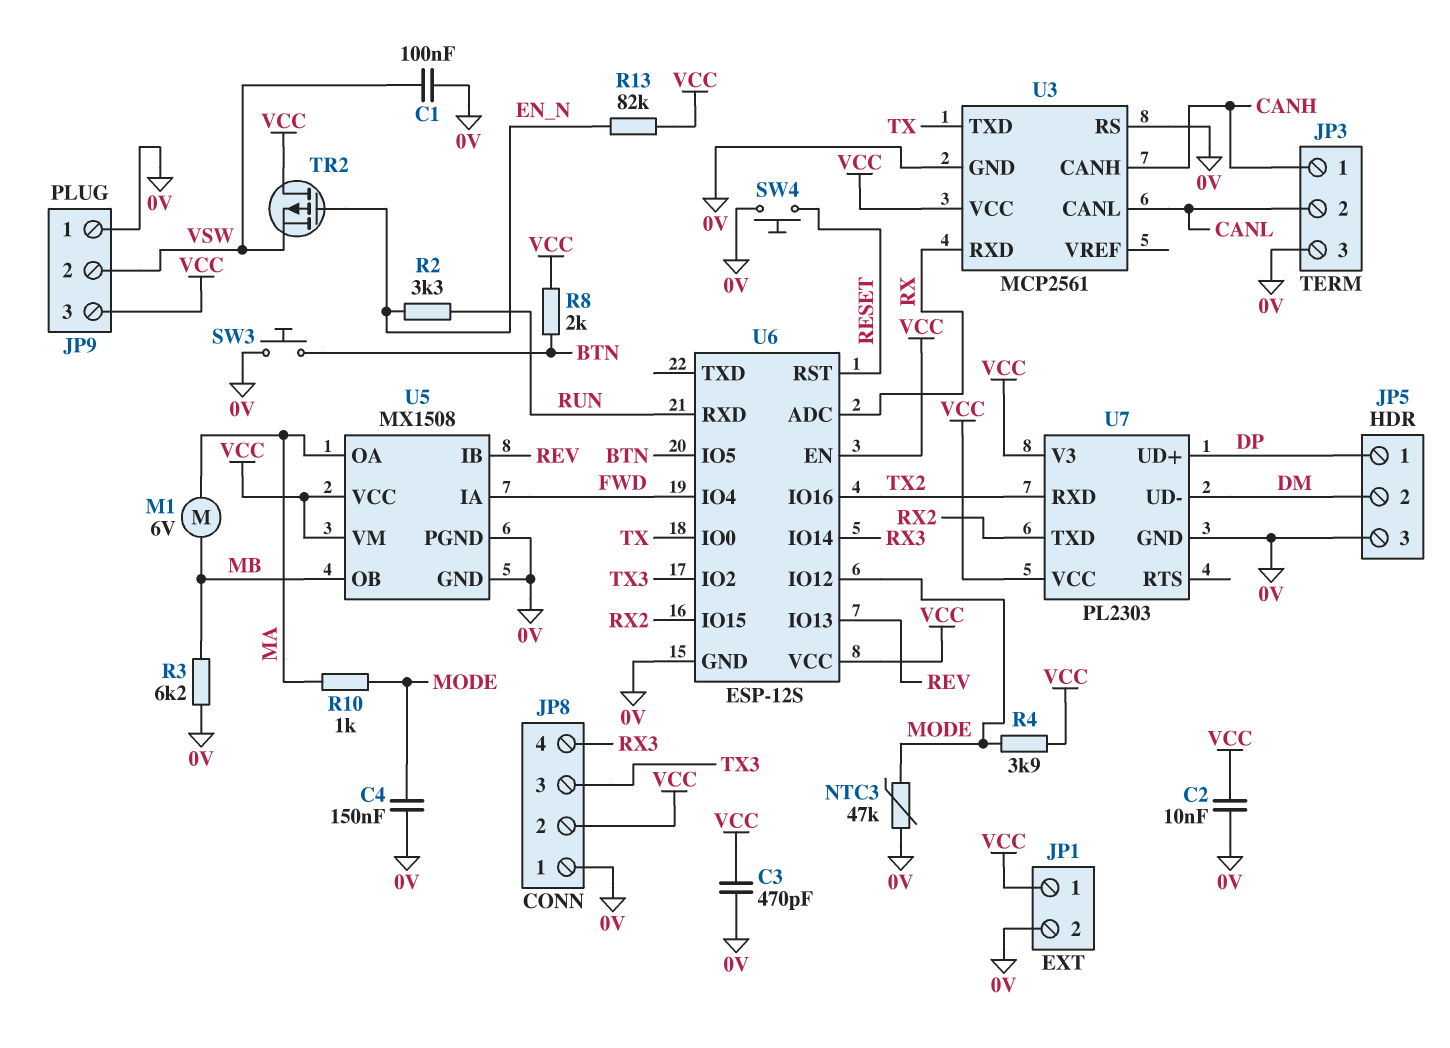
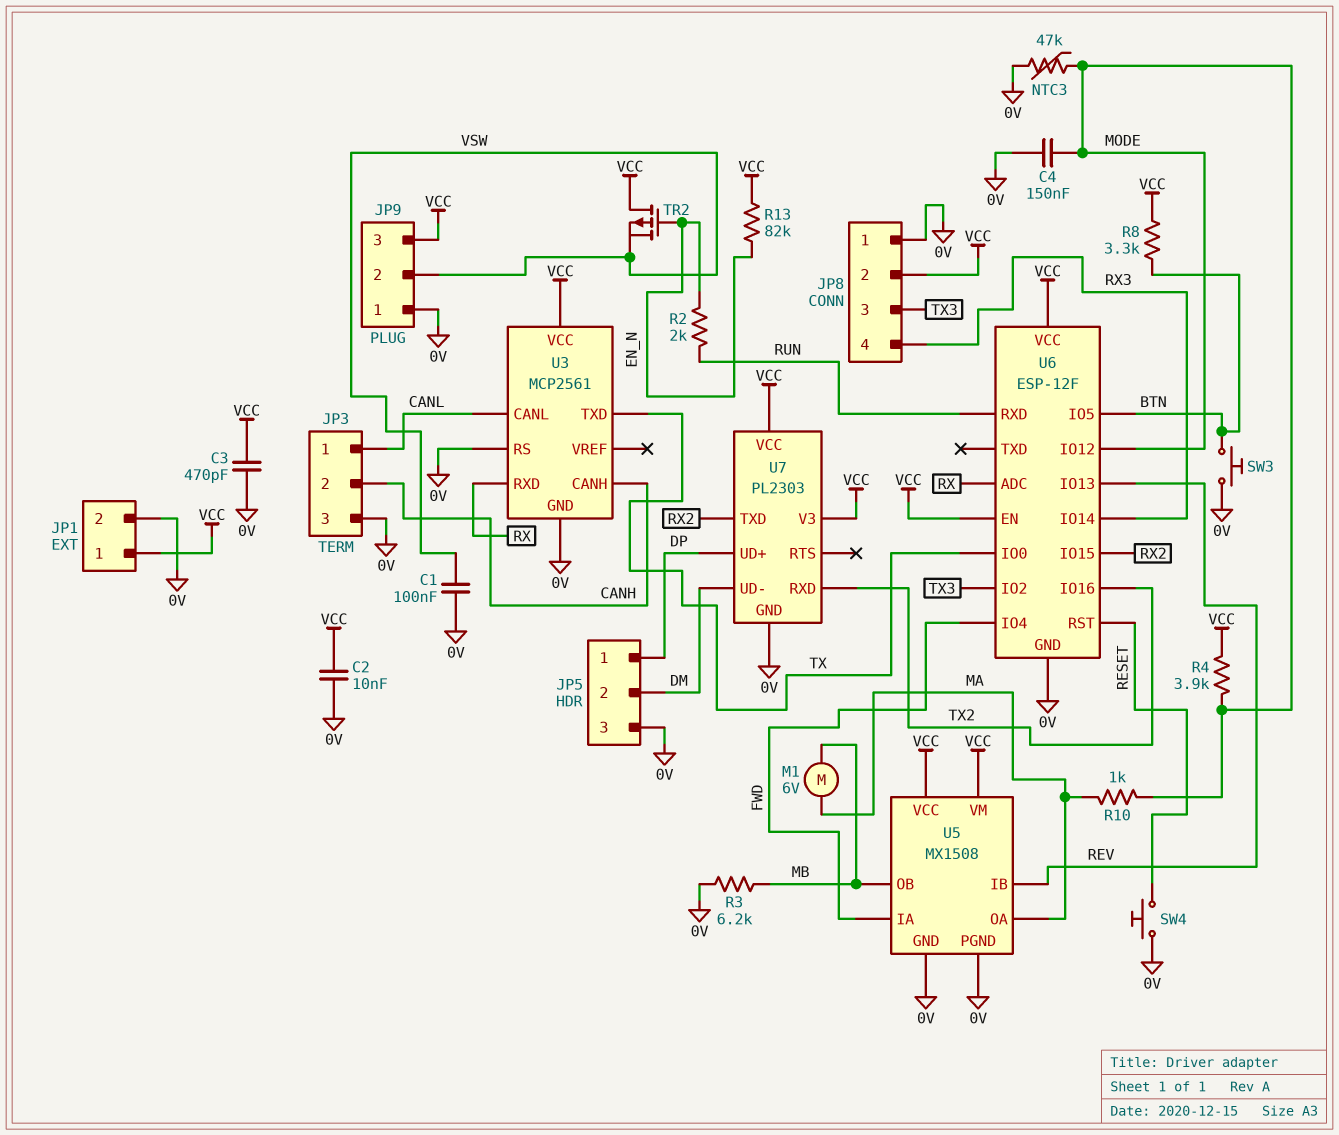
JP3 pin 1: CANH -> CANL
JP3 pin 2: CANL -> CANH
R2: 3.3k (EN_N, RUN) -> 2k (EN_N, RUN)
R8: 2k (BTN, VCC) -> 3.3k (BTN, VCC)
U6: ESP-12S -> ESP-12F

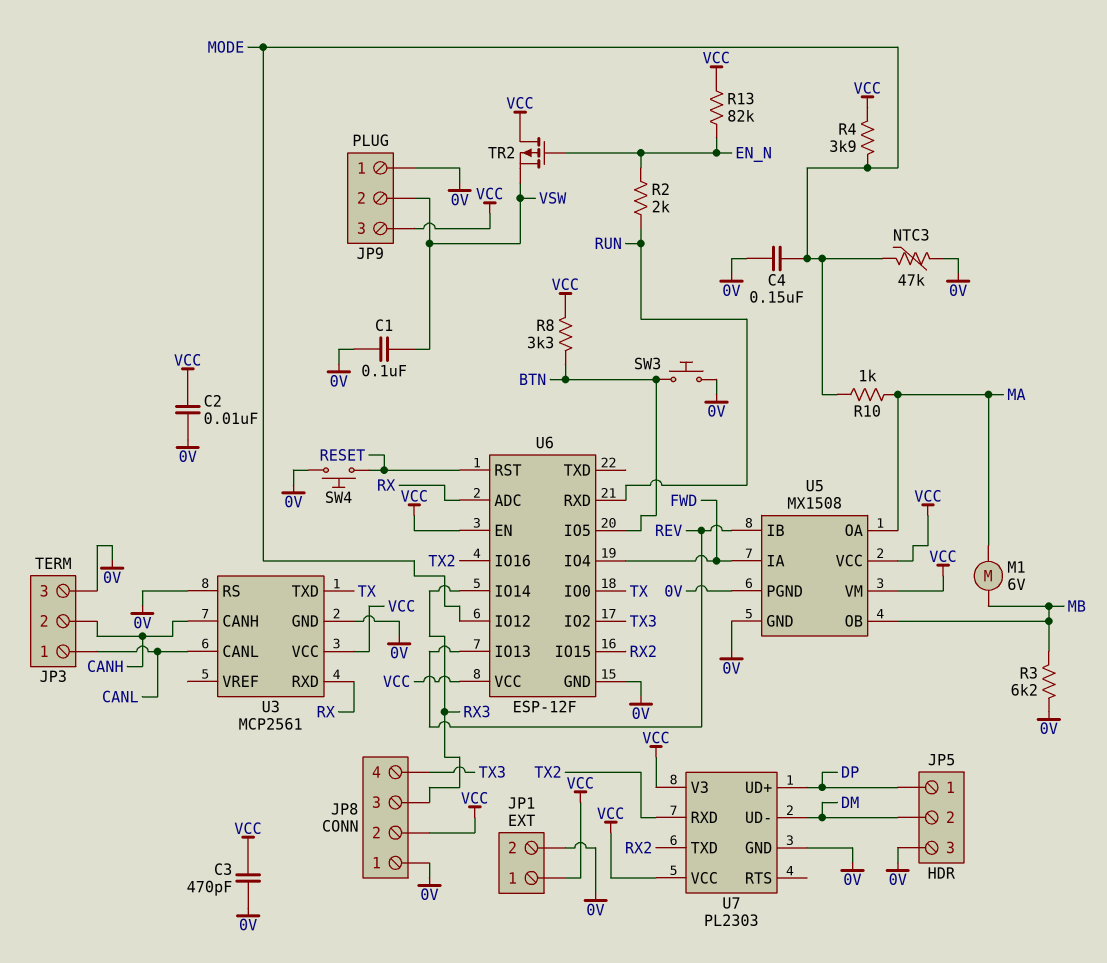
JP8 pin 3: TX3 -> RX3
JP8 pin 4: RX3 -> TX3

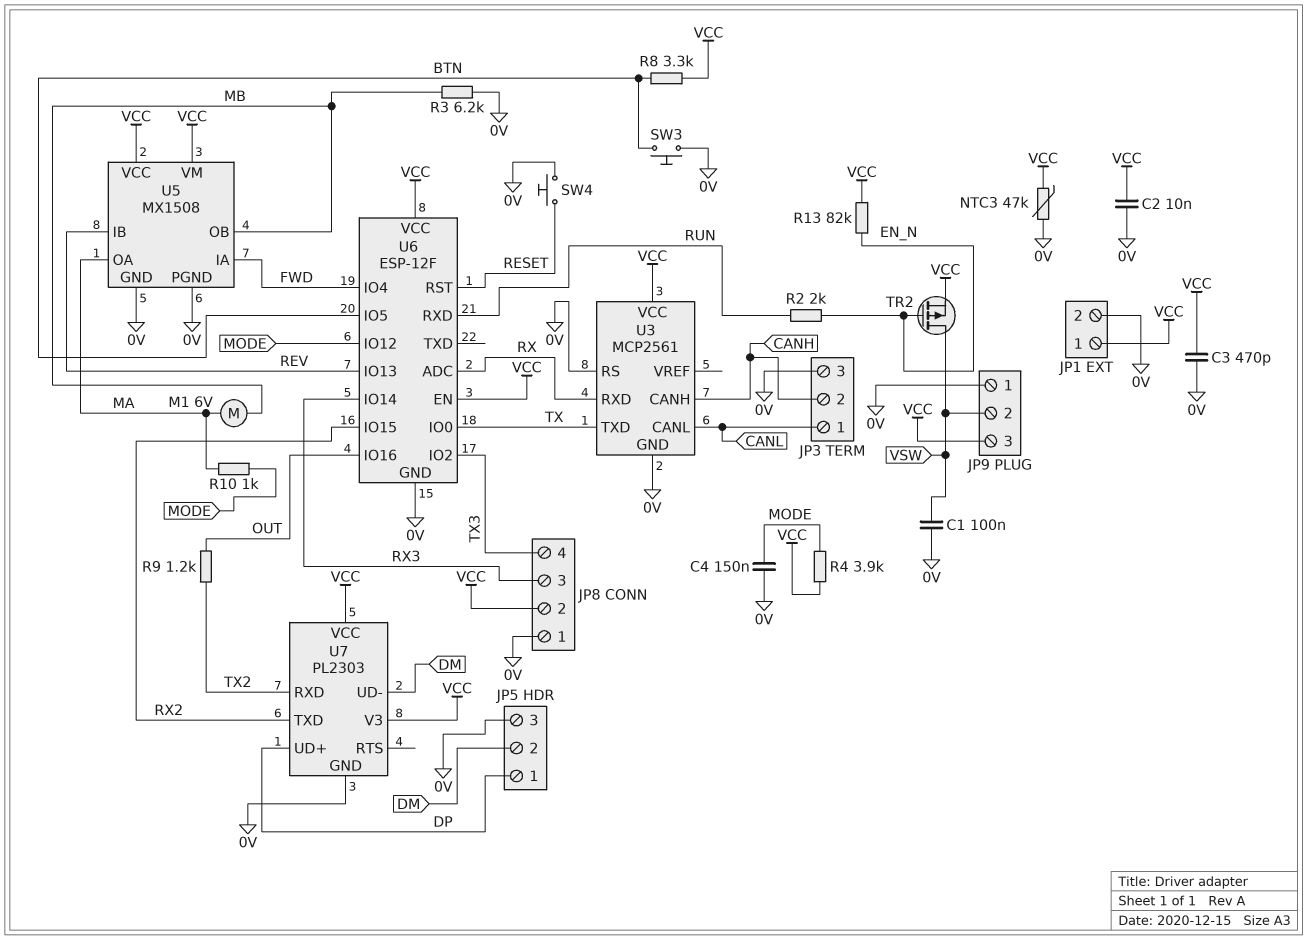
NTC3: 47k (0V, MODE) -> 47k (0V, VCC)
R9: none -> 1.2k (OUT, TX2)
TR2: PMOS (G EN_N, D VCC, S VSW) -> PMOS (G EN_N, D VSW, S VCC)
U6 pin IO16: TX2 -> OUT

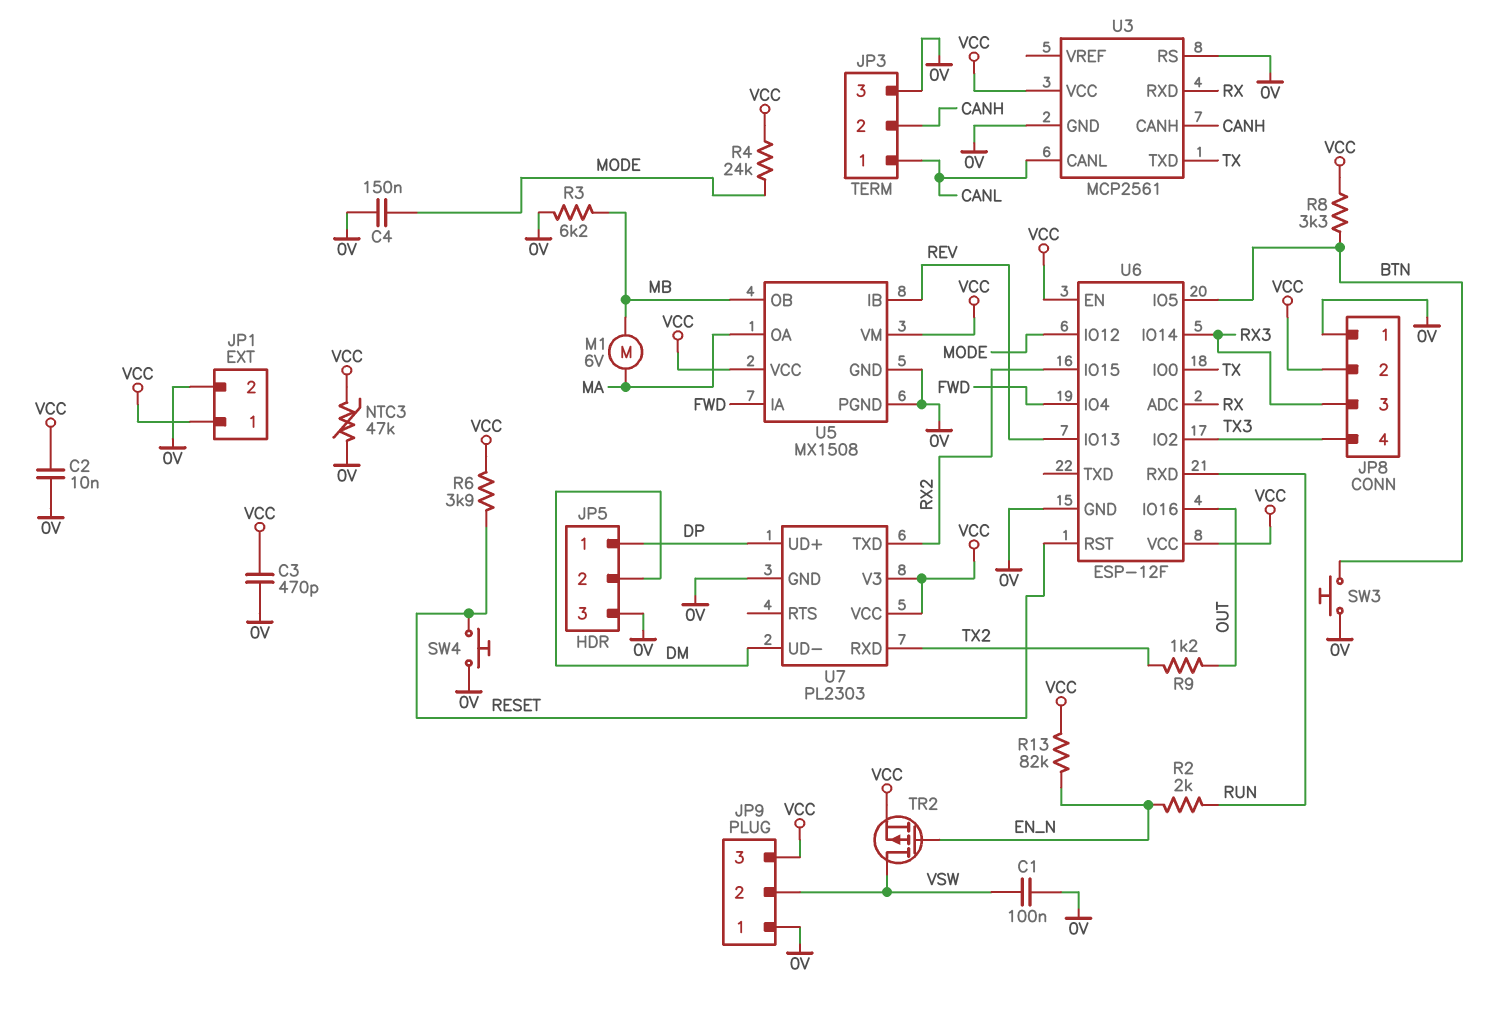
R4: 3.9k (MODE, VCC) -> 24k (MODE, VCC)
R6: none -> 3.9k (RESET, VCC)
R10: 1k (MA, MODE) -> none

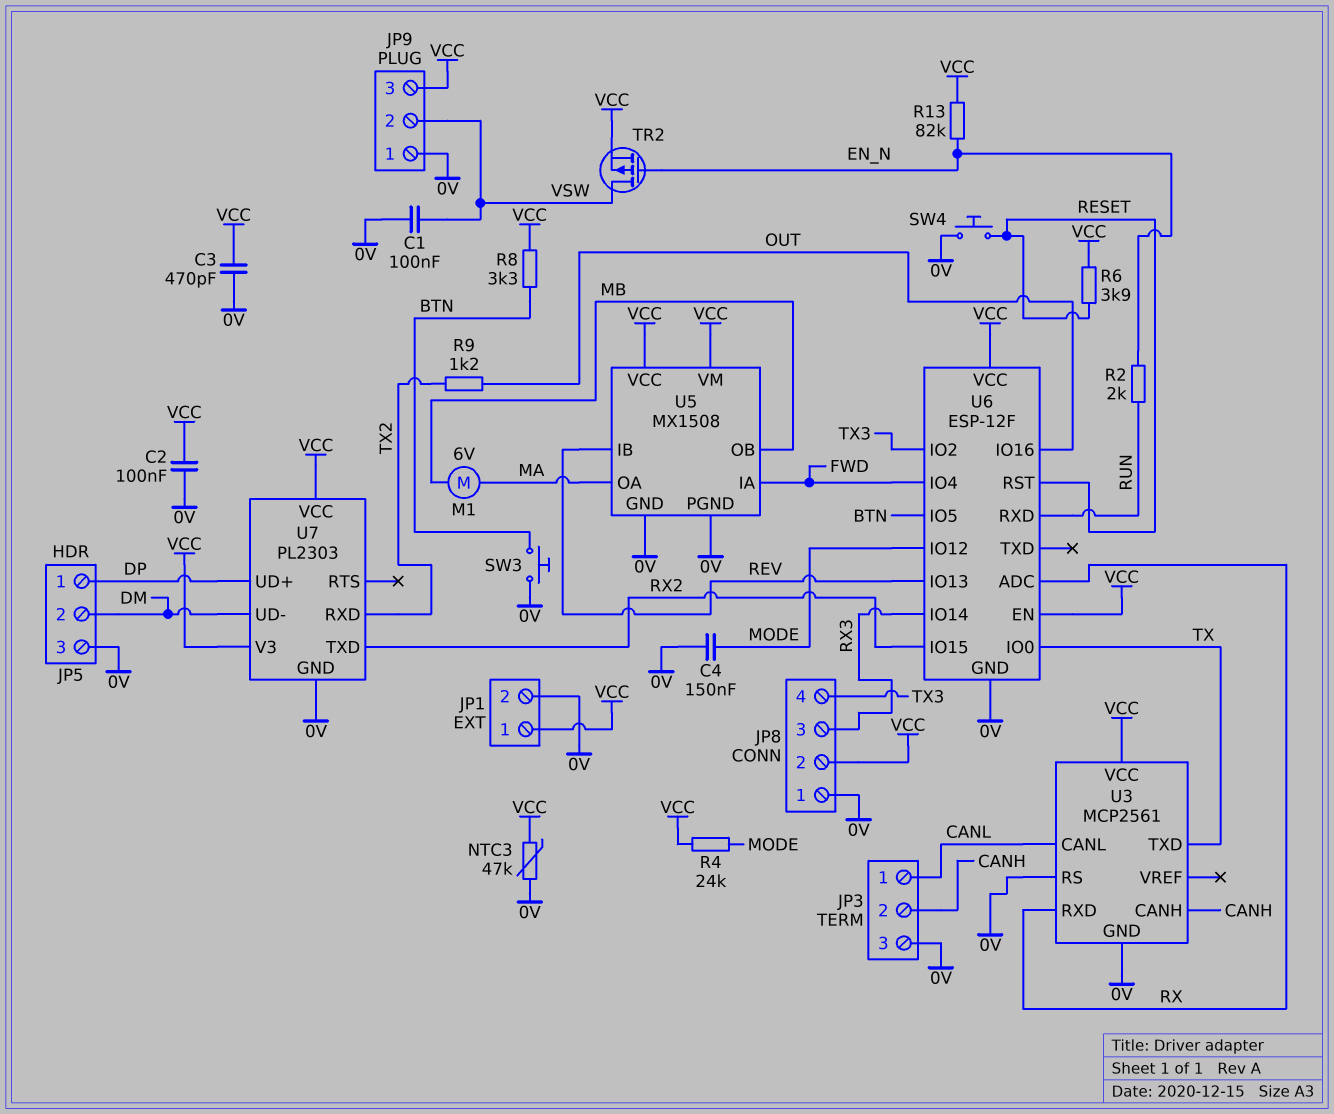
C2: 10nF (0V, VCC) -> 100nF (0V, VCC)
R3: 6.2k (0V, MB) -> none

